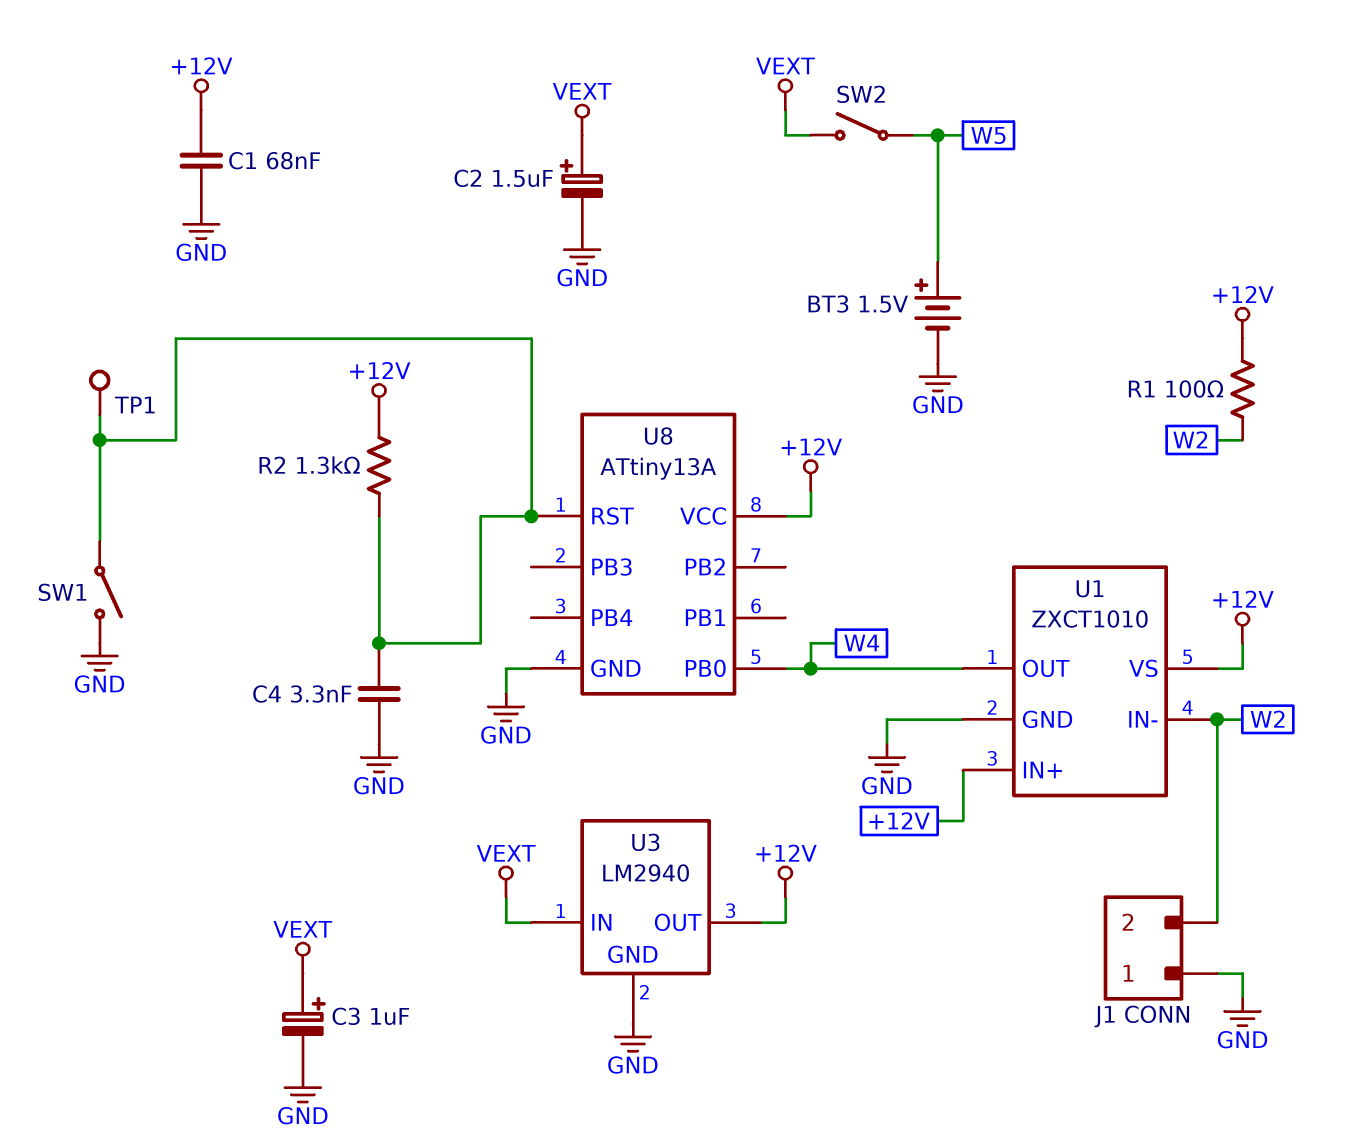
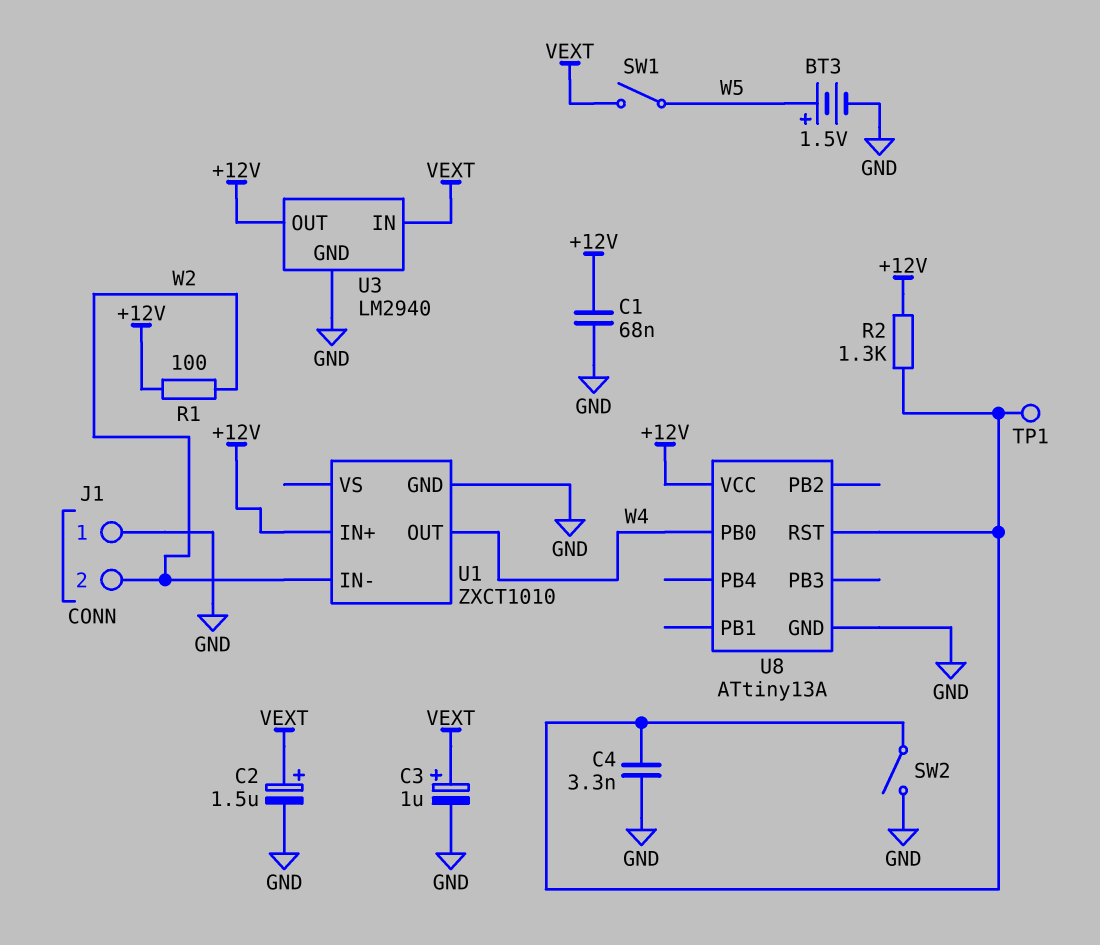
SW1: switch (GND, U8/RST) -> switch (VEXT, W5)
SW2: switch (VEXT, W5) -> switch (GND, U8/RST)
U1 pin VS: +12V -> none

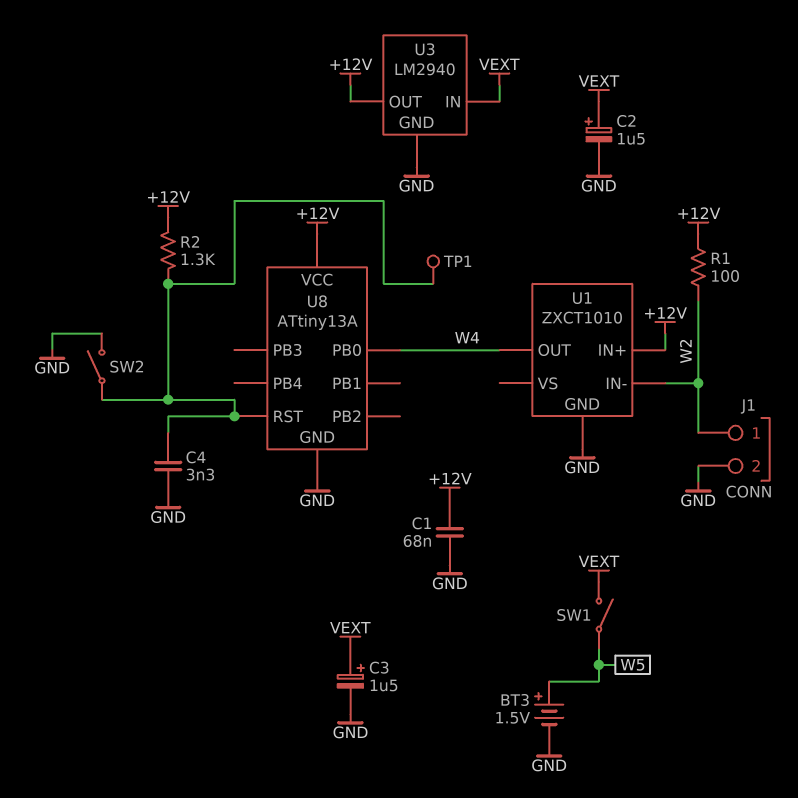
C3: 1uF (plus VEXT, minus GND) -> 1.5uF (plus VEXT, minus GND)
J1 pin 1: GND -> W2
J1 pin 2: W2 -> GND

